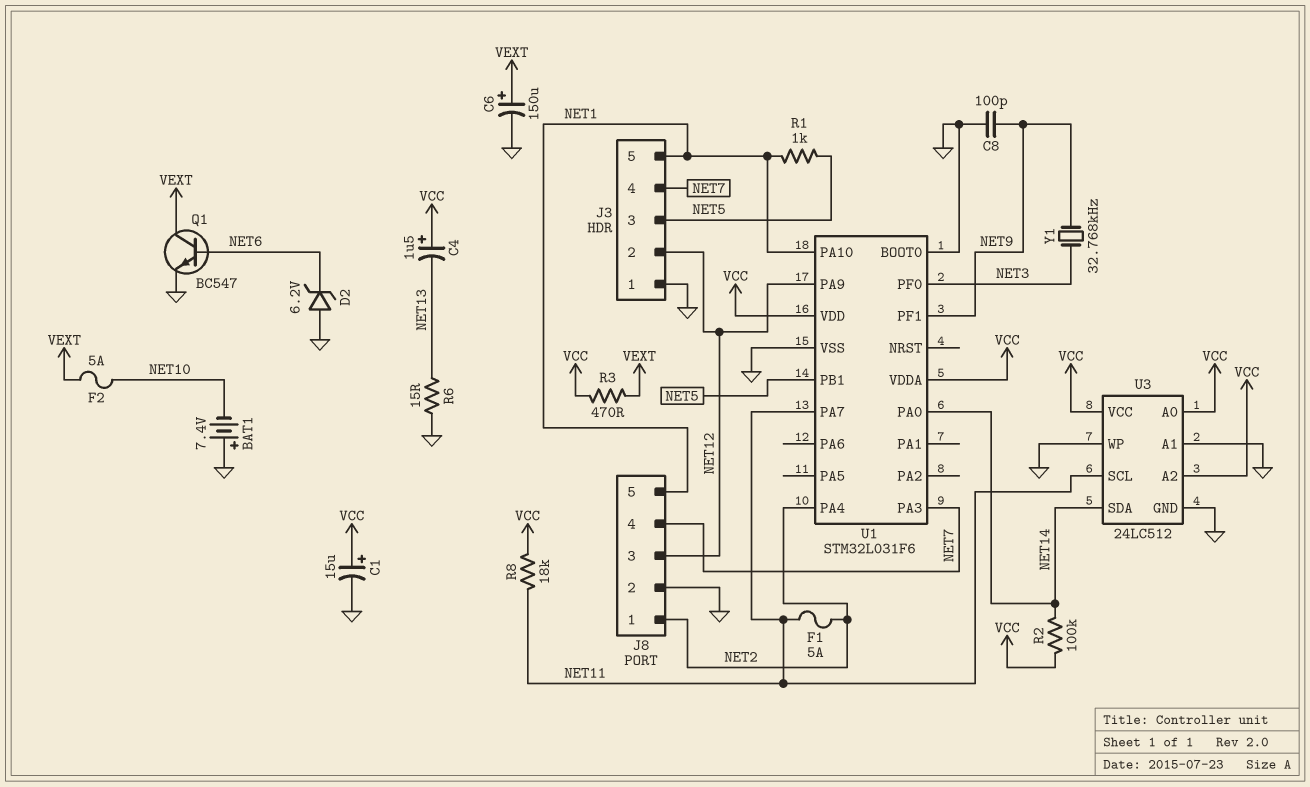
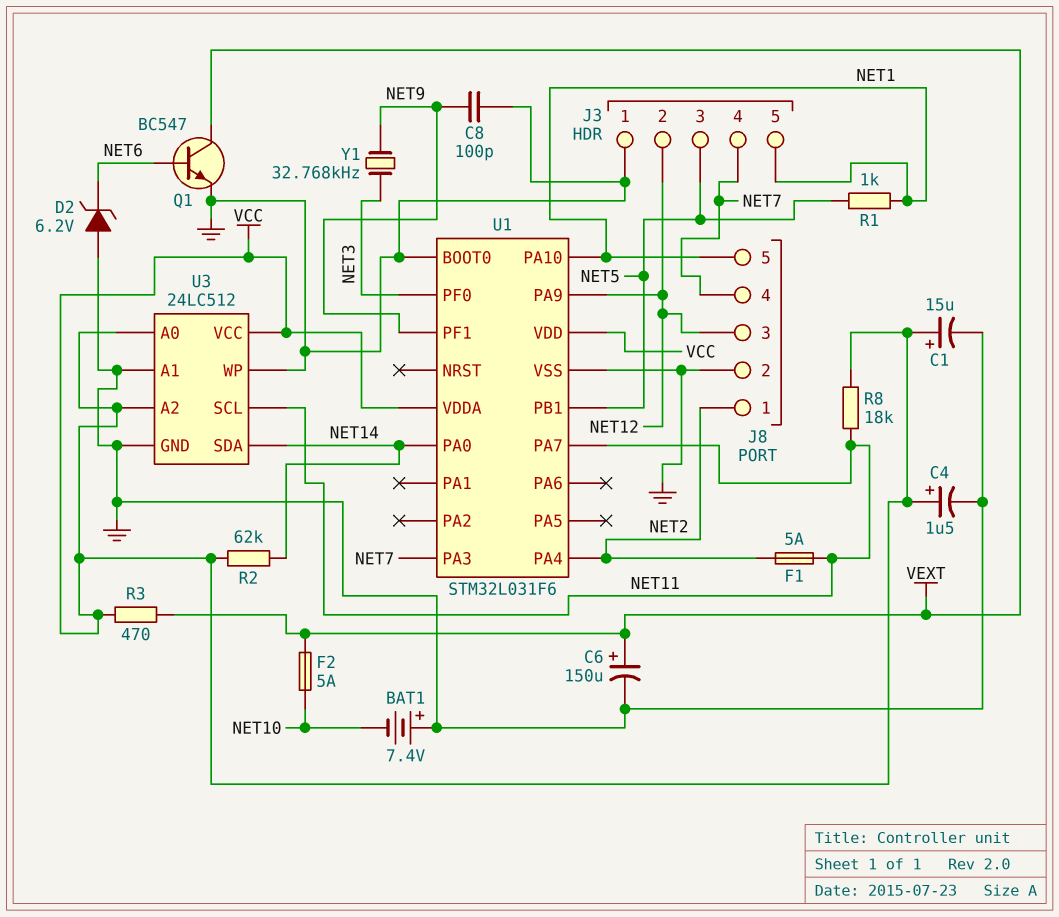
C4: 1.5uF (plus VCC, minus NET13) -> 1.5uF (plus VCC, minus GND)
R2: 100k (NET14, VCC) -> 62k (NET14, VCC)
R6: 15 (GND, NET13) -> none

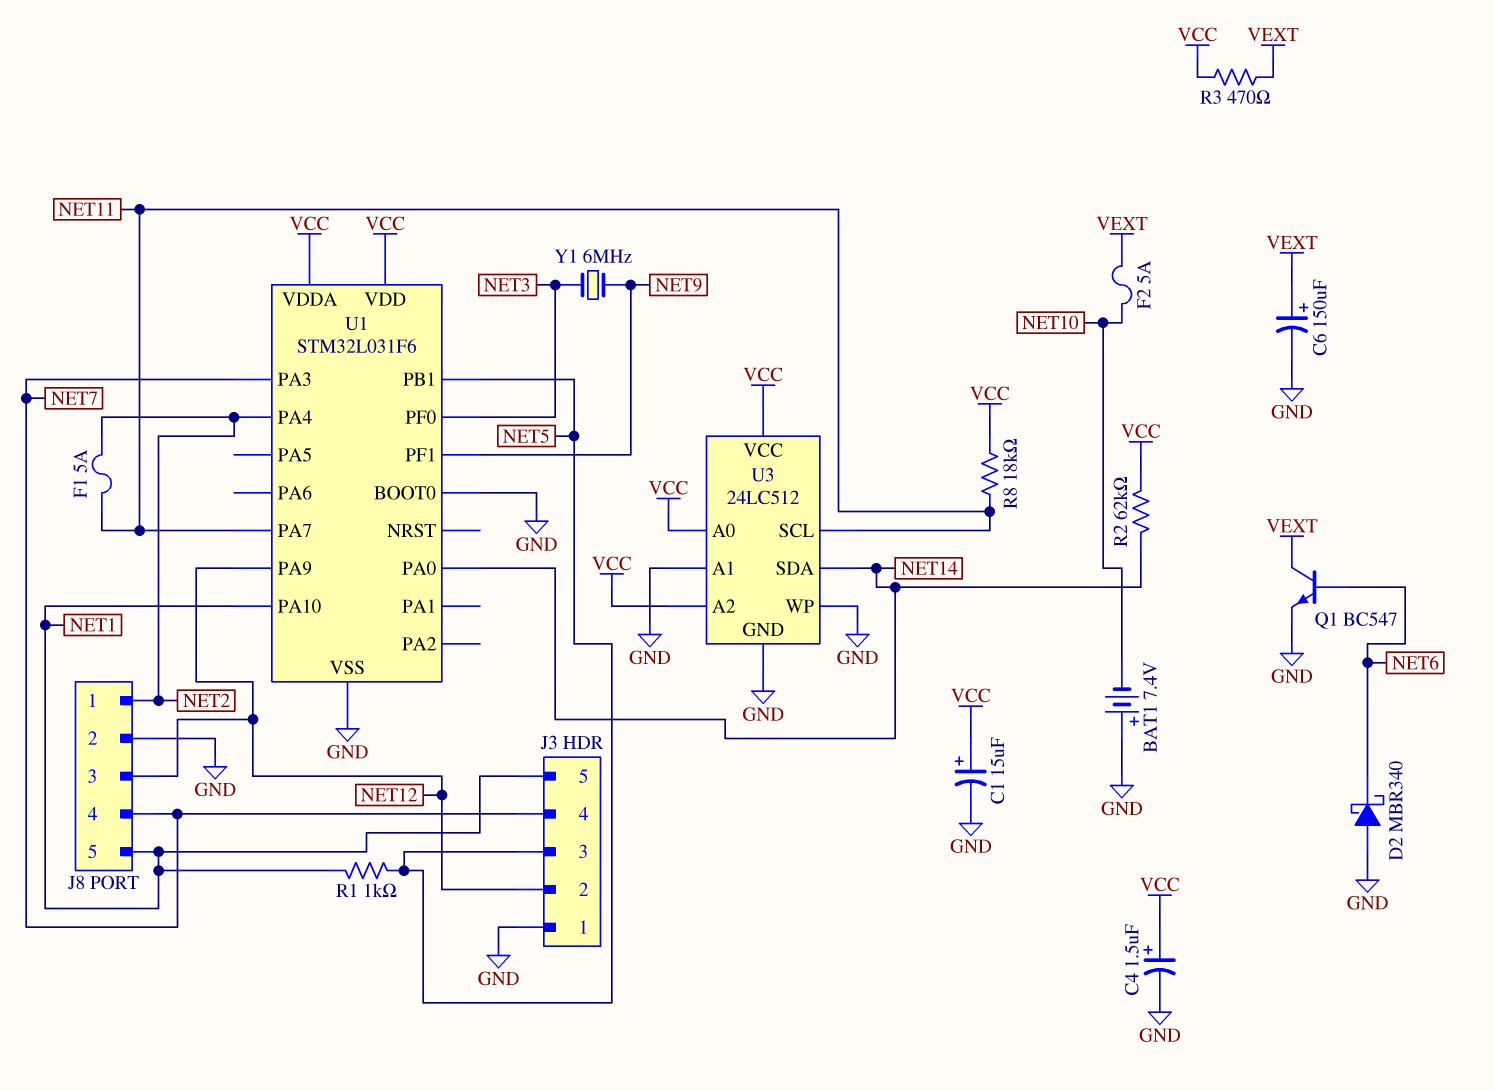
C8: 100pF (GND, NET9) -> none
D2: zener 6.2V (A GND, K NET6) -> schottky MBR340 (A GND, K NET6)
Y1: 32.768kHz (NET3, NET9) -> 6MHz (NET3, NET9)

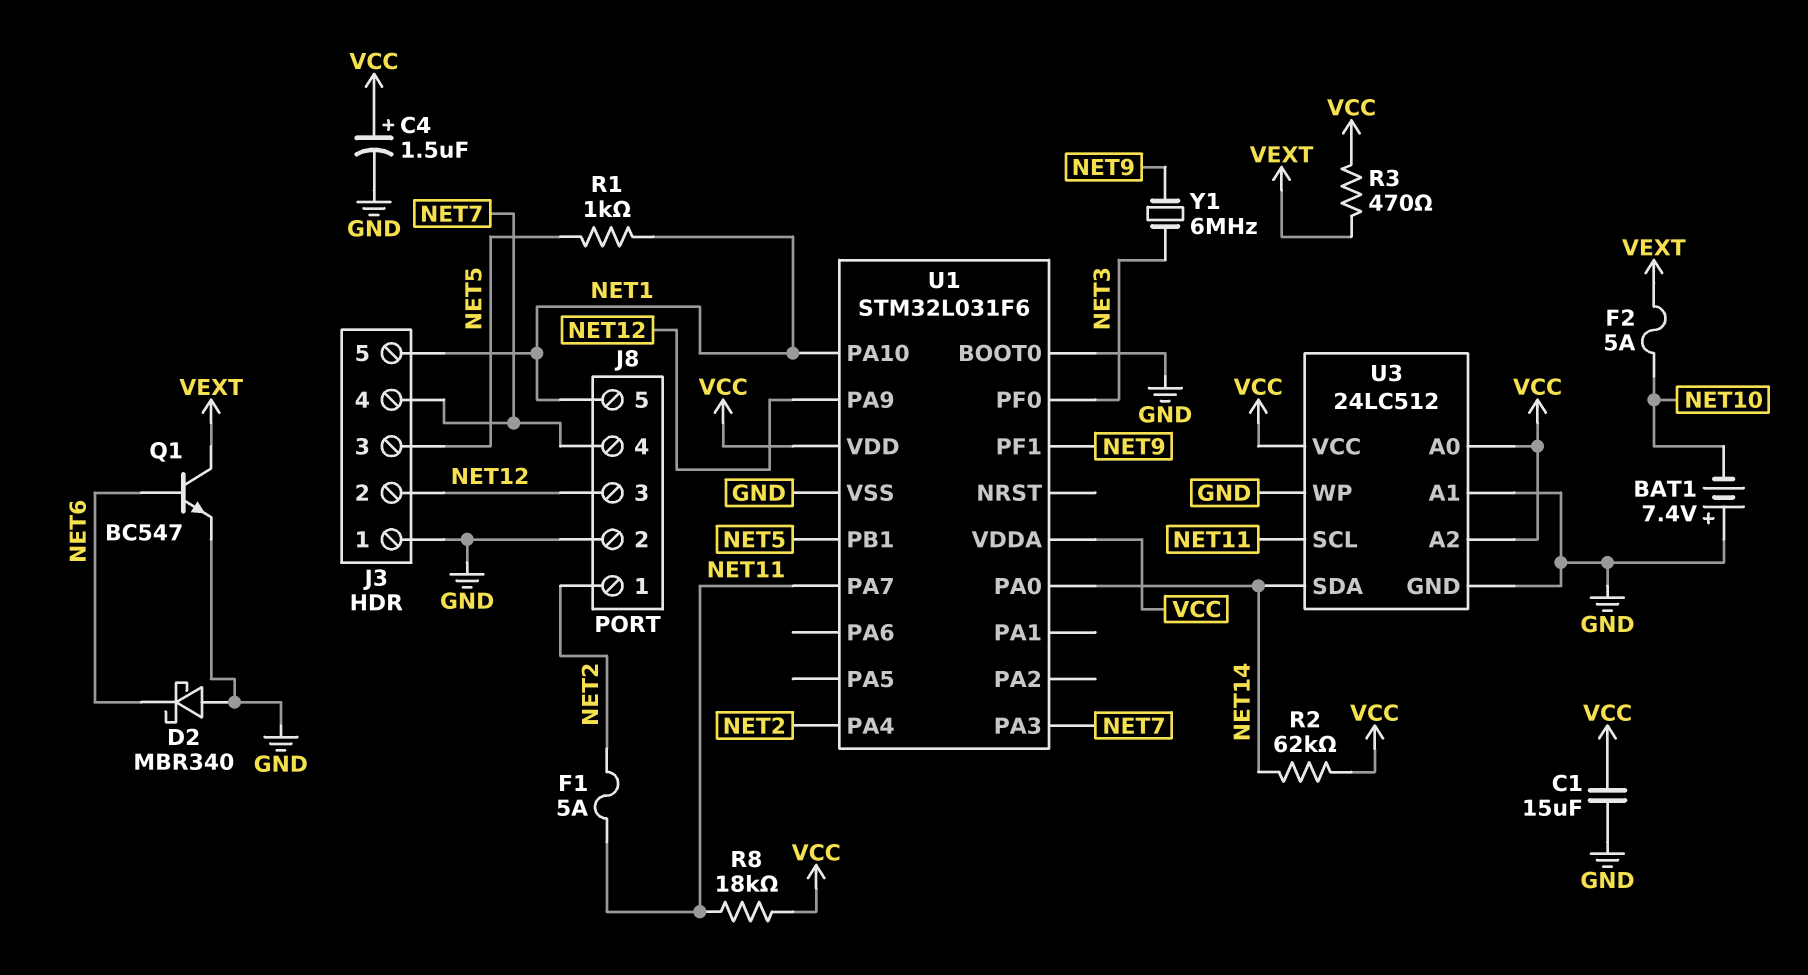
C1: 15uF (plus VCC, minus GND) -> 15uF (GND, VCC)
C6: 150uF (plus VEXT, minus GND) -> none

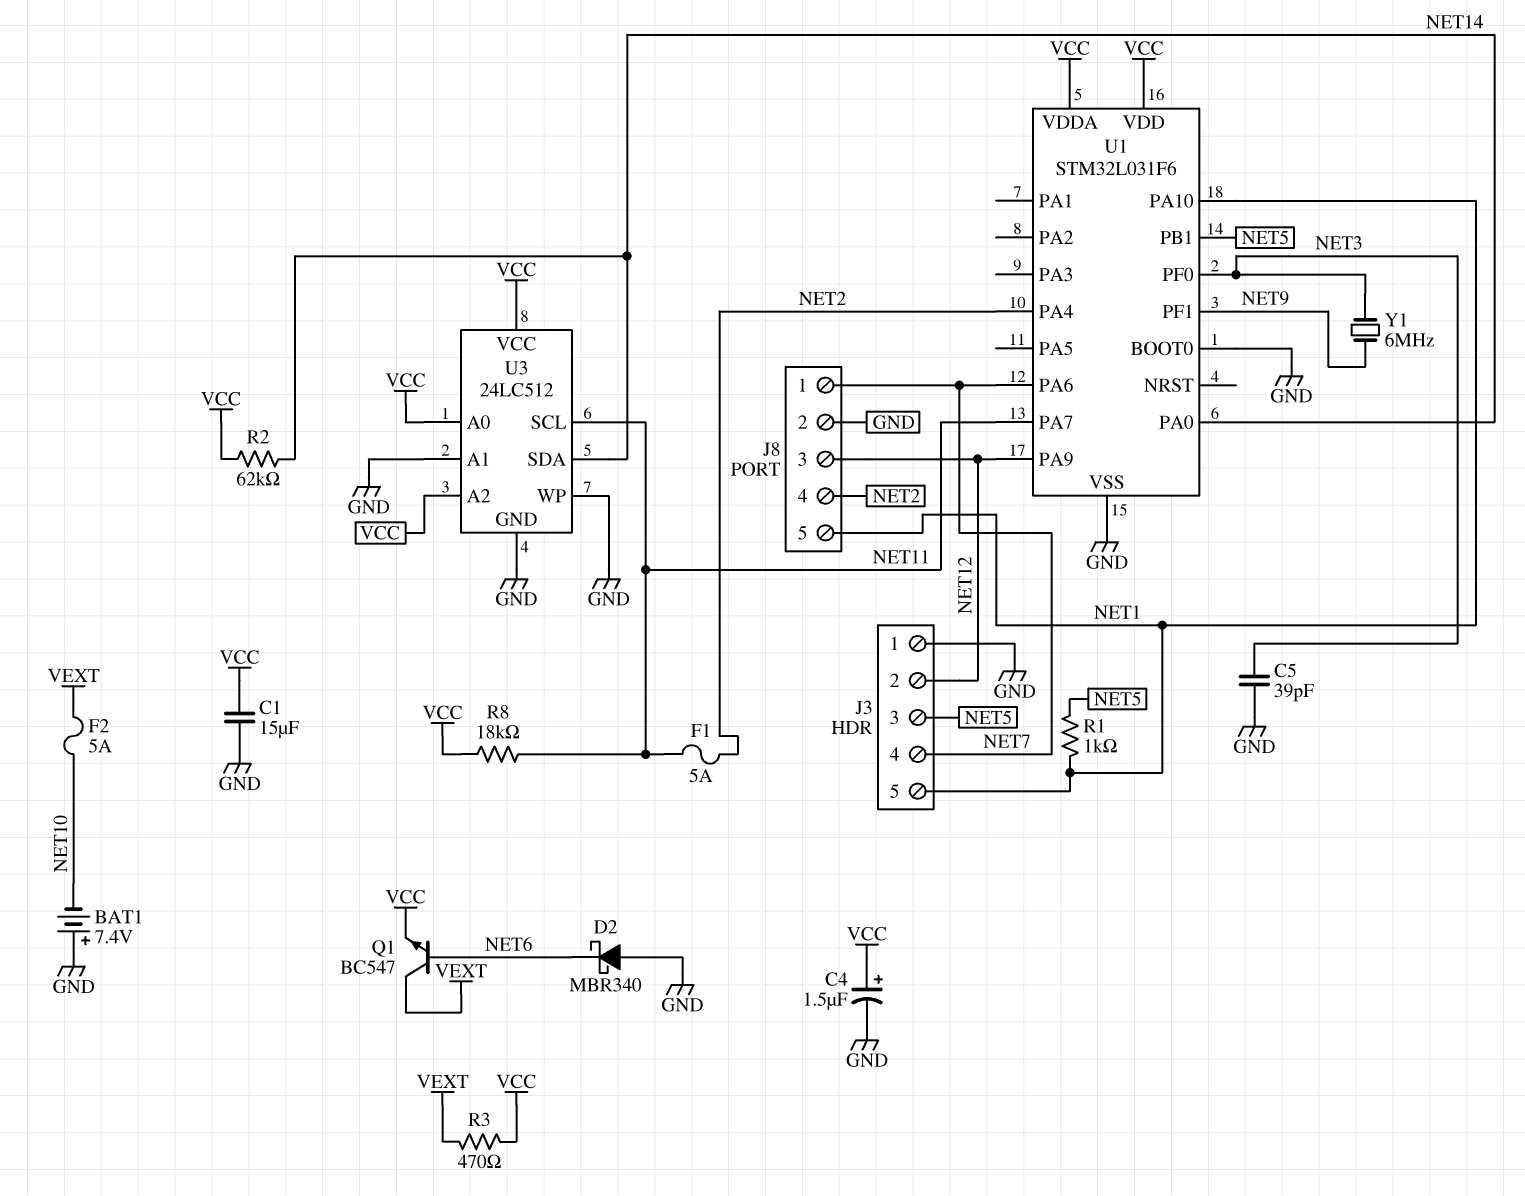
C5: none -> 39pF (GND, NET3)
J8 pin 1: NET2 -> NET7
J8 pin 4: NET7 -> NET2
Q1: NPN BC547 (B NET6, C VEXT, E GND) -> NPN BC547 (B NET6, C VEXT, E VCC)
U1 pin PA3: NET7 -> none
U1 pin PA6: none -> NET7

